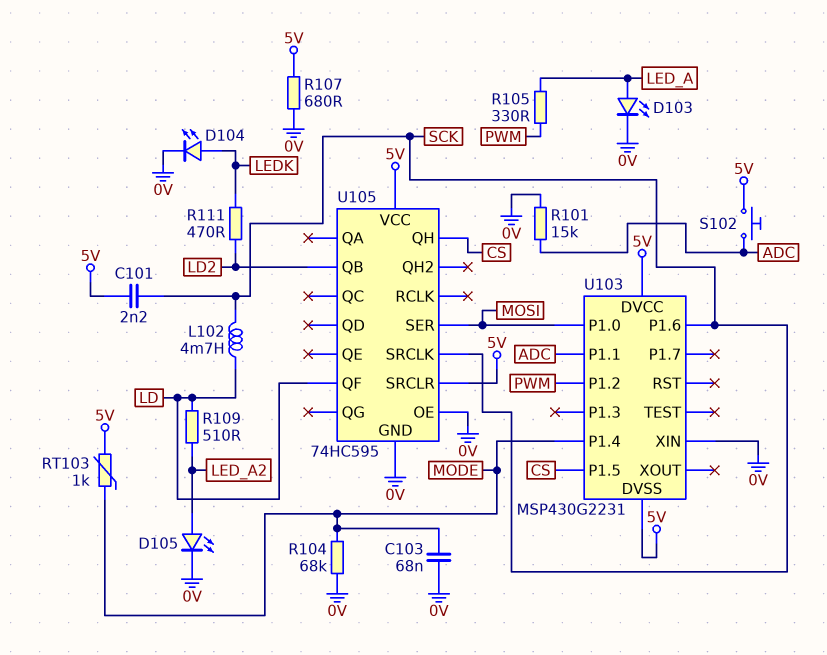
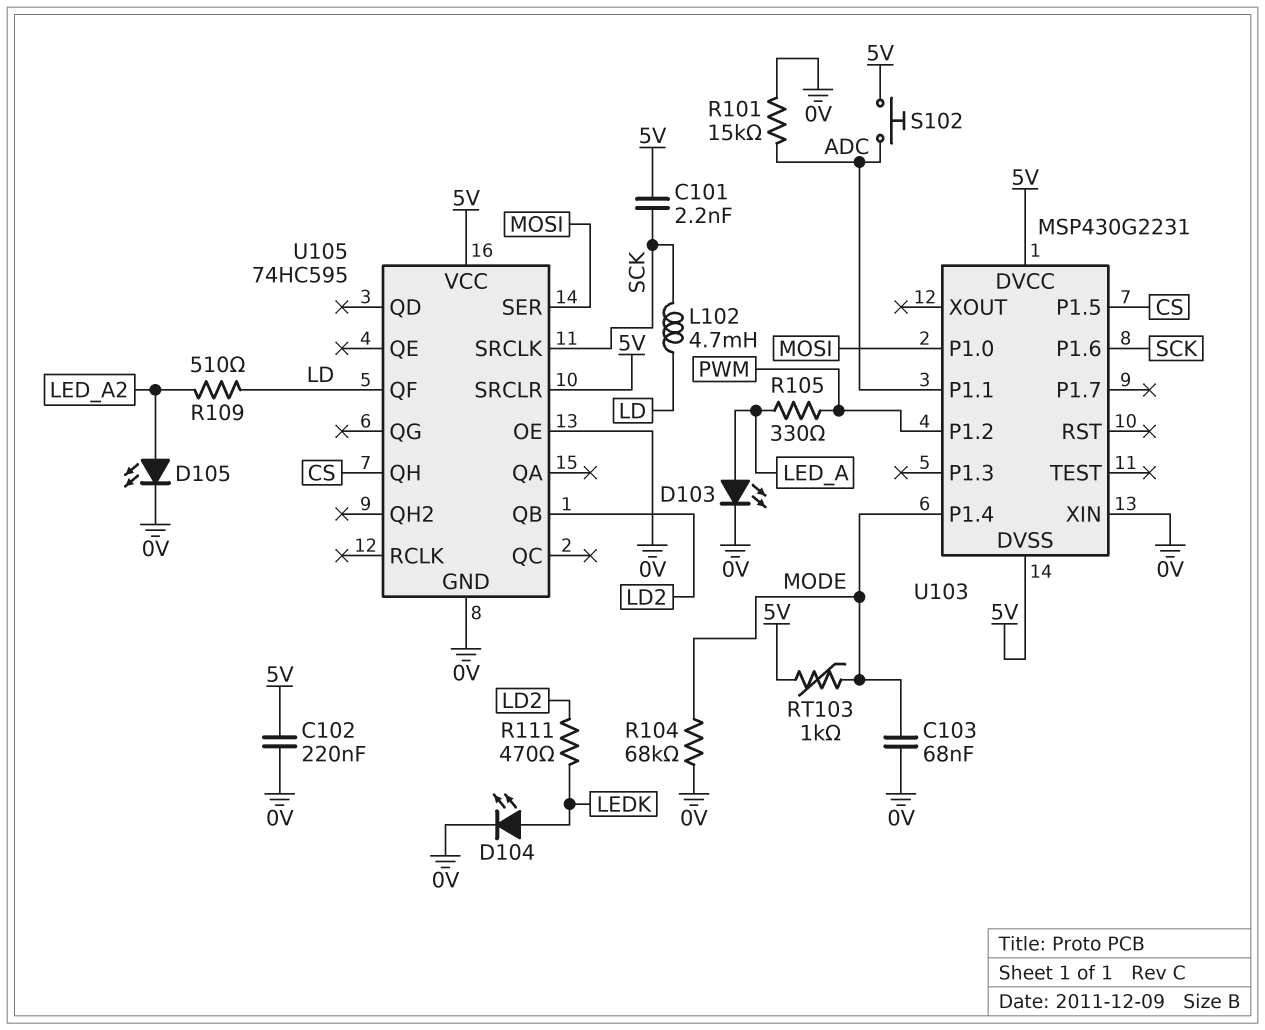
C102: none -> 220nF (0V, 5V)
R107: 680 (0V, 5V) -> none

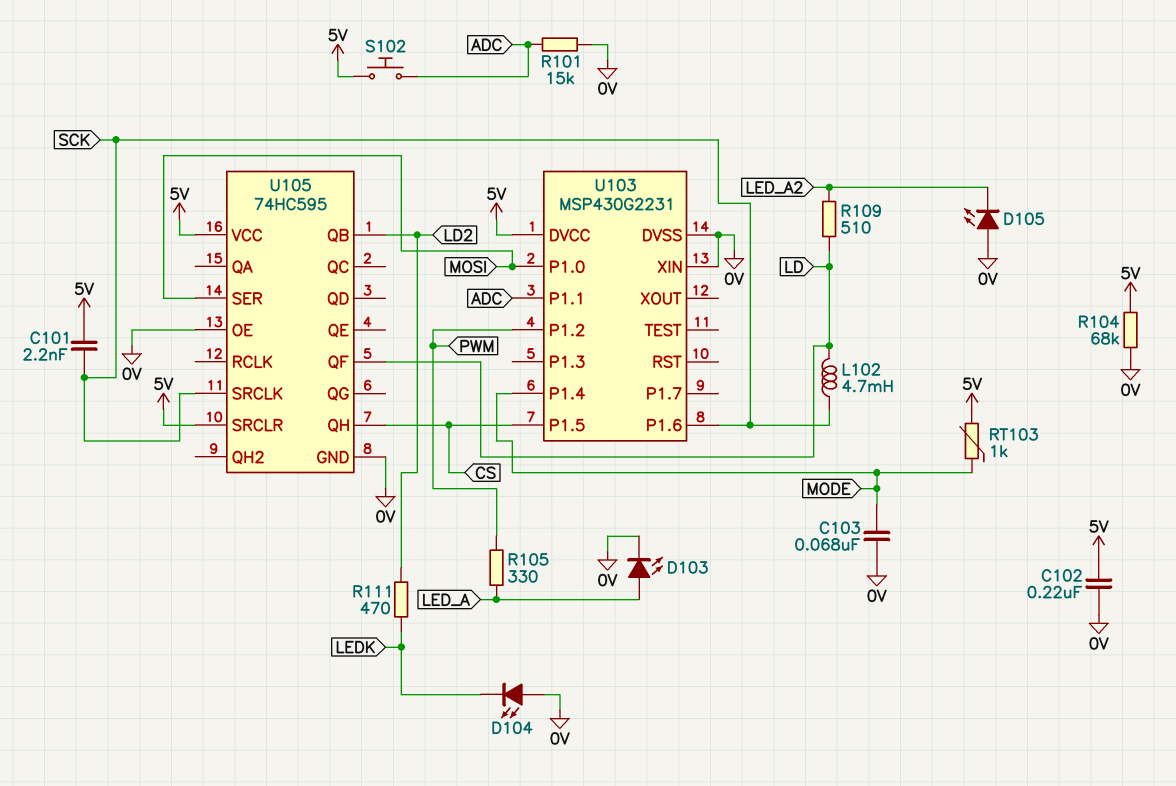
D104: LED (A LEDK, K 0V) -> LED (A 0V, K LEDK)
D105: LED (A LED_A2, K 0V) -> LED (A 0V, K LED_A2)
R104: 68k (0V, MODE) -> 68k (0V, 5V)
U103 pin DVSS: 5V -> 0V

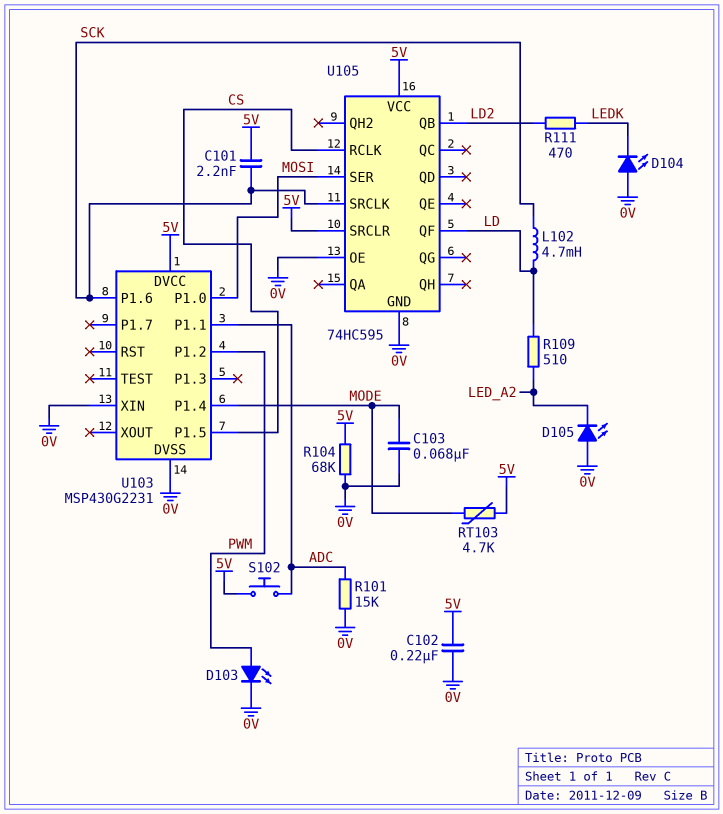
D103: LED (A LED_A, K 0V) -> LED (A PWM, K 0V)
R105: 330 (LED_A, PWM) -> none
RT103: 1k (5V, MODE) -> 4.7k (5V, MODE)
U105 pin QH: CS -> none
U105 pin RCLK: none -> CS

